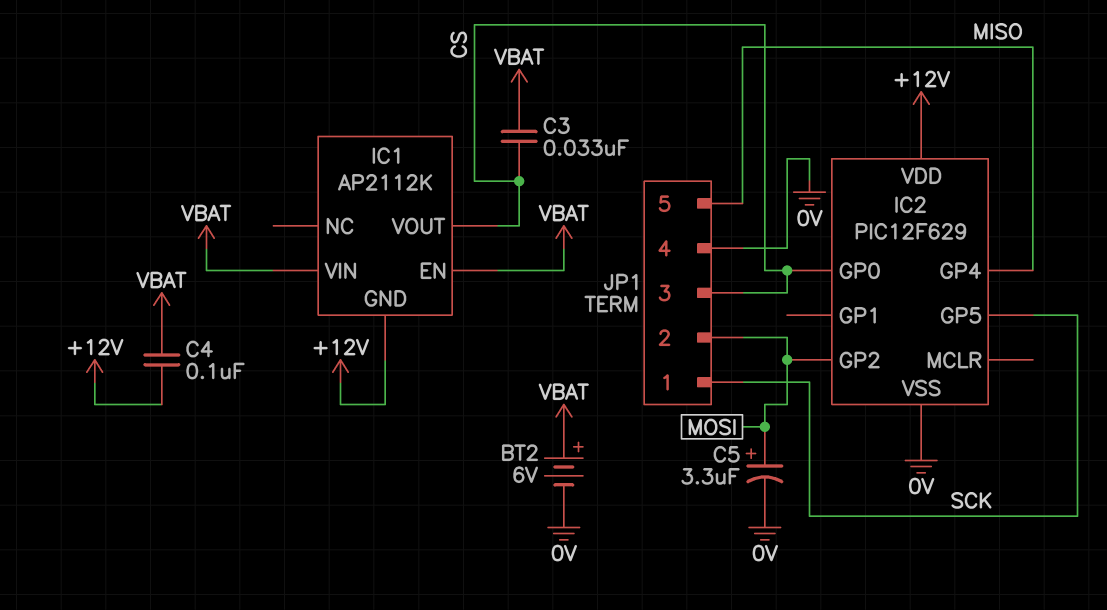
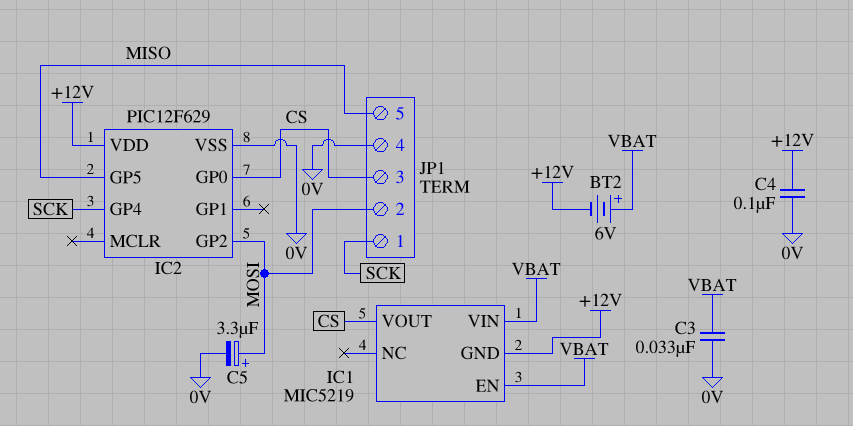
BT2: 6V (plus VBAT, minus 0V) -> 6V (plus VBAT, minus +12V)
C3: 33nF (CS, VBAT) -> 33nF (0V, VBAT)
C4: 100nF (+12V, VBAT) -> 100nF (+12V, 0V)
IC1: AP2112K -> MIC5219
IC2 pin GP4: MISO -> SCK
IC2 pin GP5: SCK -> MISO

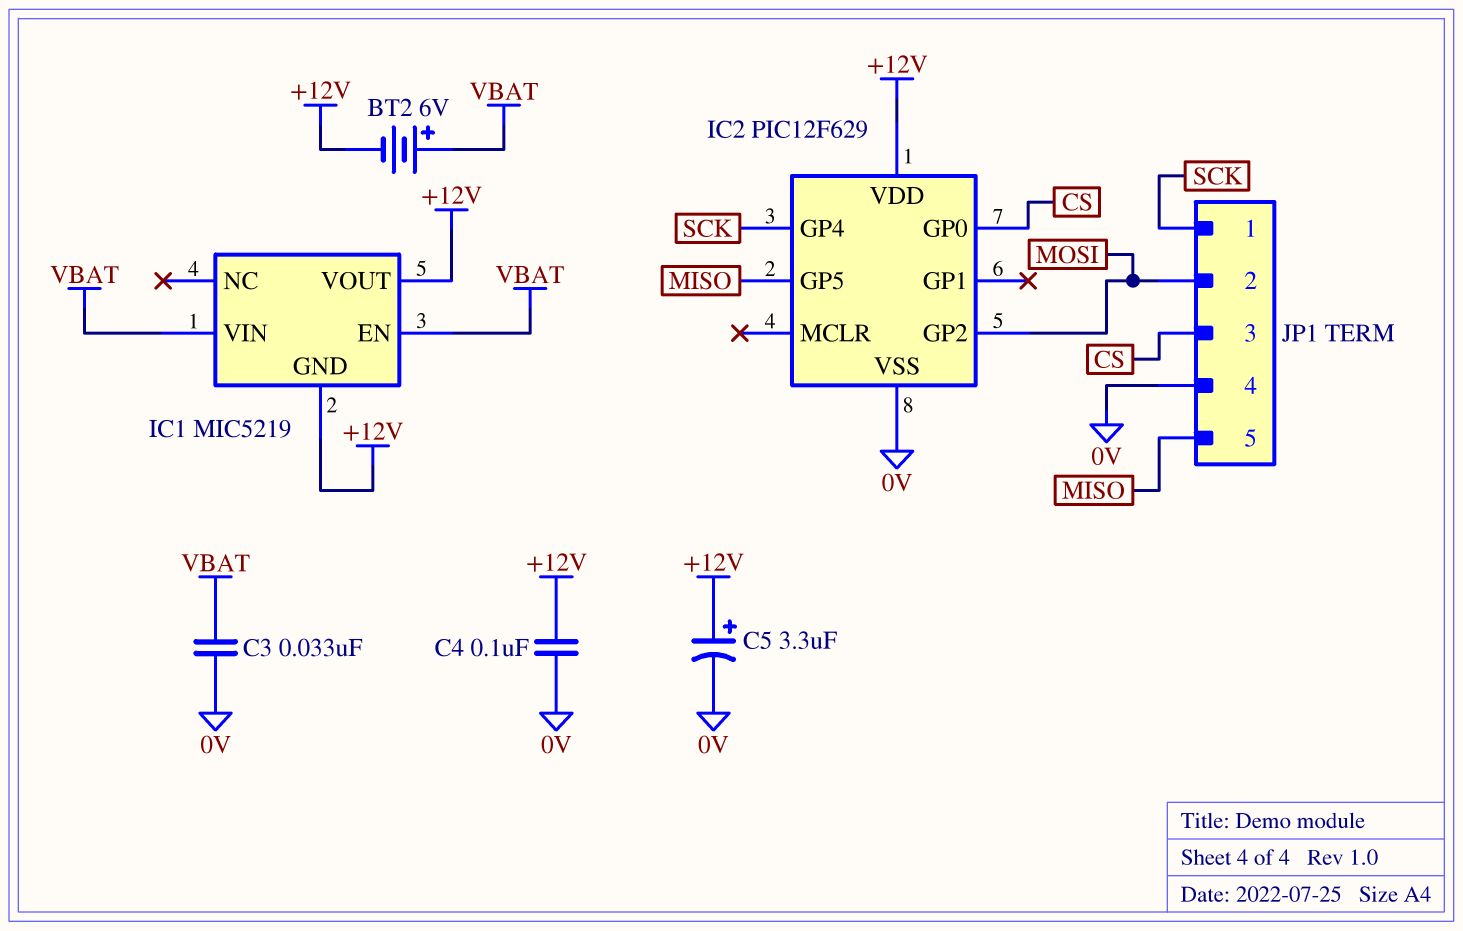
C5: 3.3uF (plus MOSI, minus 0V) -> 3.3uF (plus +12V, minus 0V)
IC1 pin VOUT: CS -> +12V

